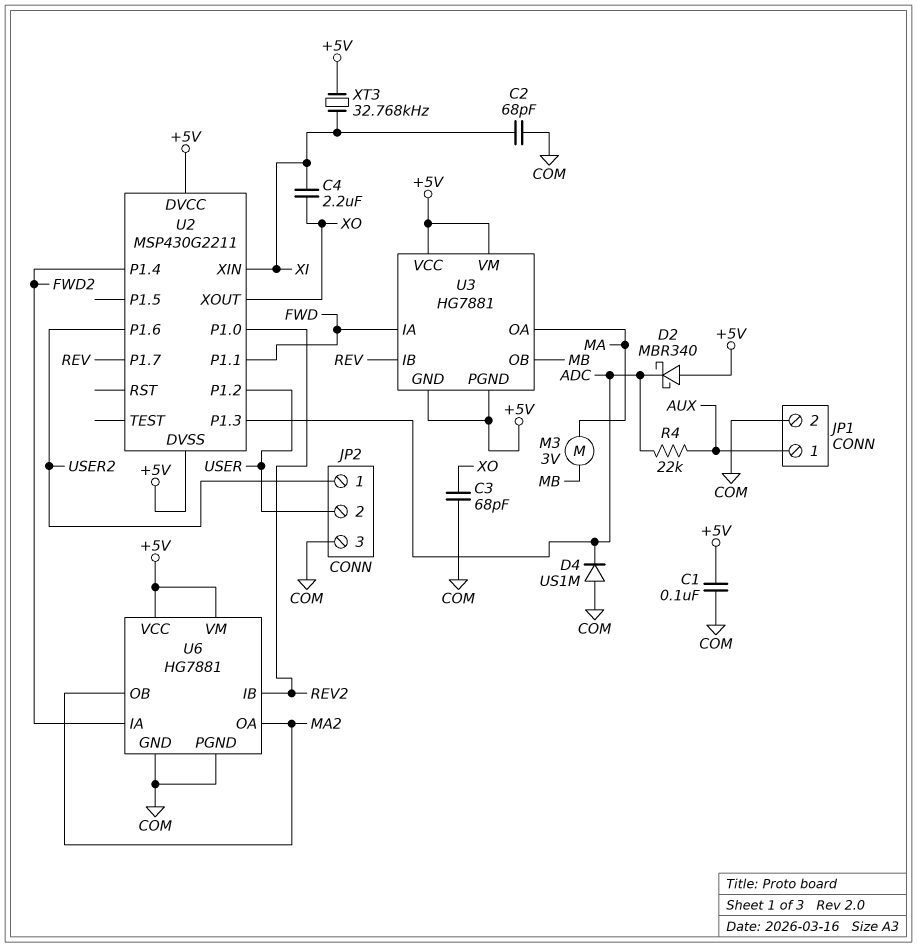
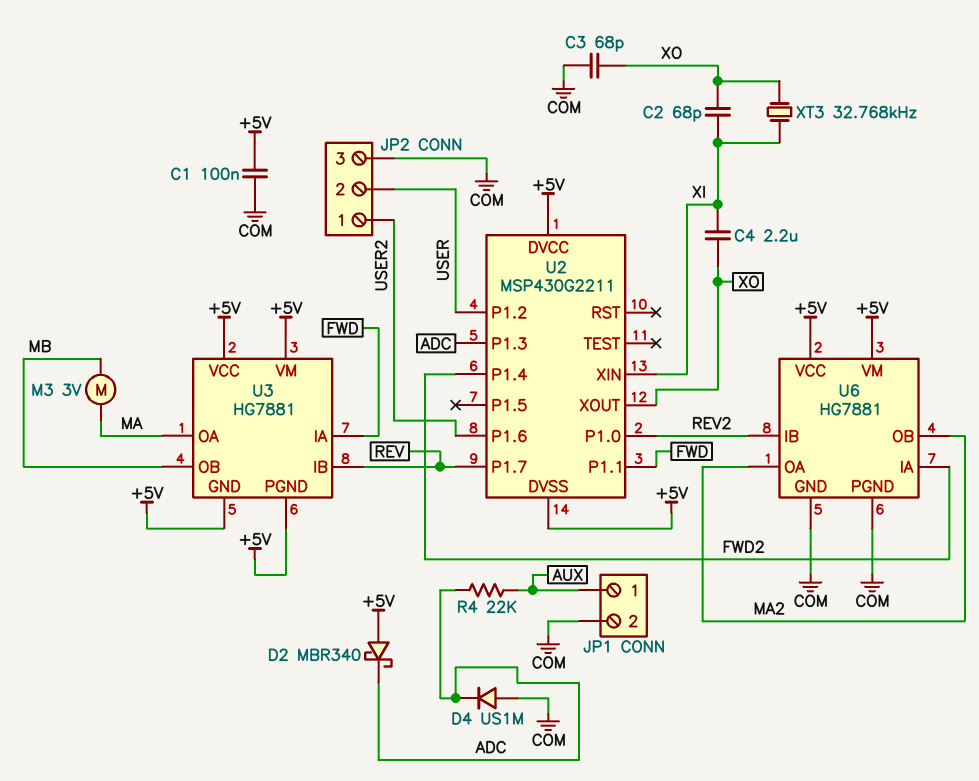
C2: 68pF (COM, XI) -> 68pF (XI, XO)
XT3: 32.768kHz (+5V, XI) -> 32.768kHz (XI, XO)

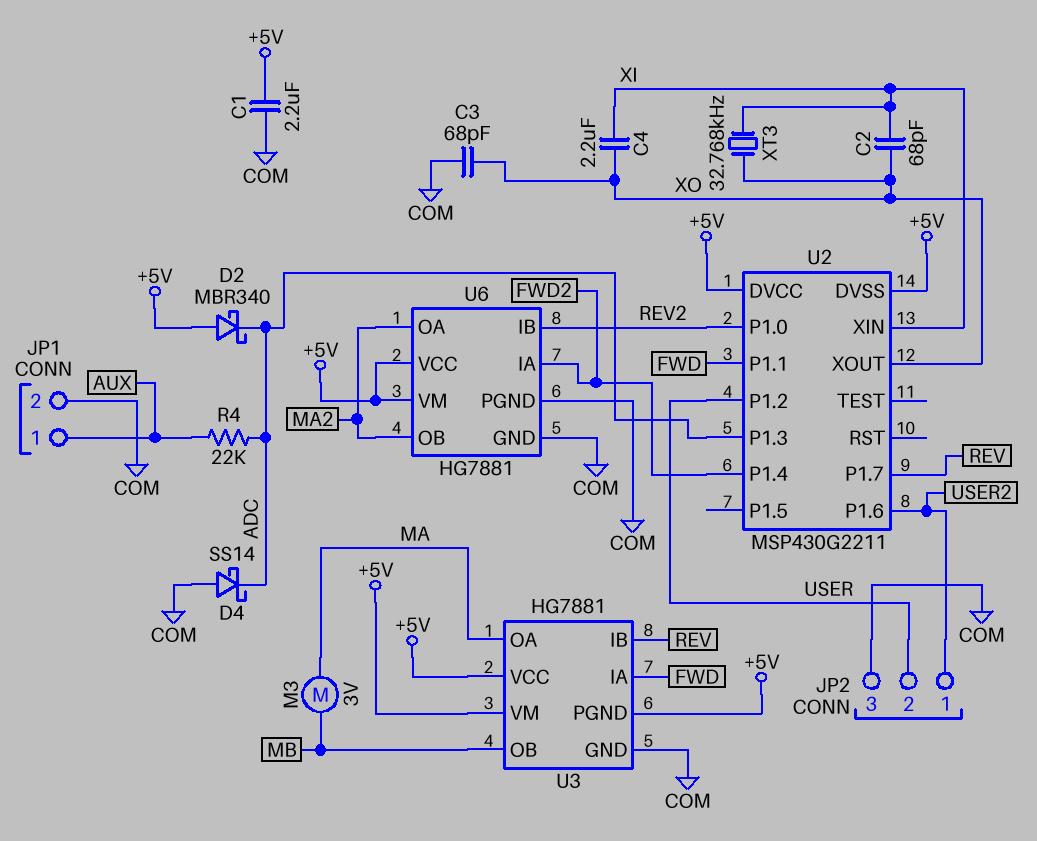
C1: 100nF (+5V, COM) -> 2.2uF (+5V, COM)
D4: diode US1M (A COM, K ADC) -> schottky SS14 (A COM, K ADC)
U3 pin GND: +5V -> COM

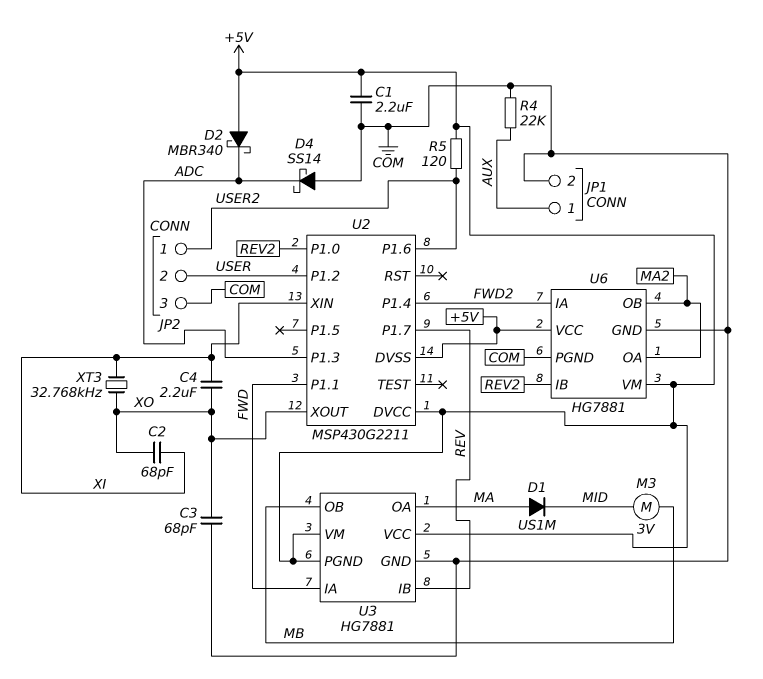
D1: none -> diode US1M (A MA, K MID)
M3: motor 3V (MA, MB) -> motor 3V (MB, MID)
R4: 22k (ADC, AUX) -> 22k (AUX, COM)
R5: none -> 120 (+5V, USER2)

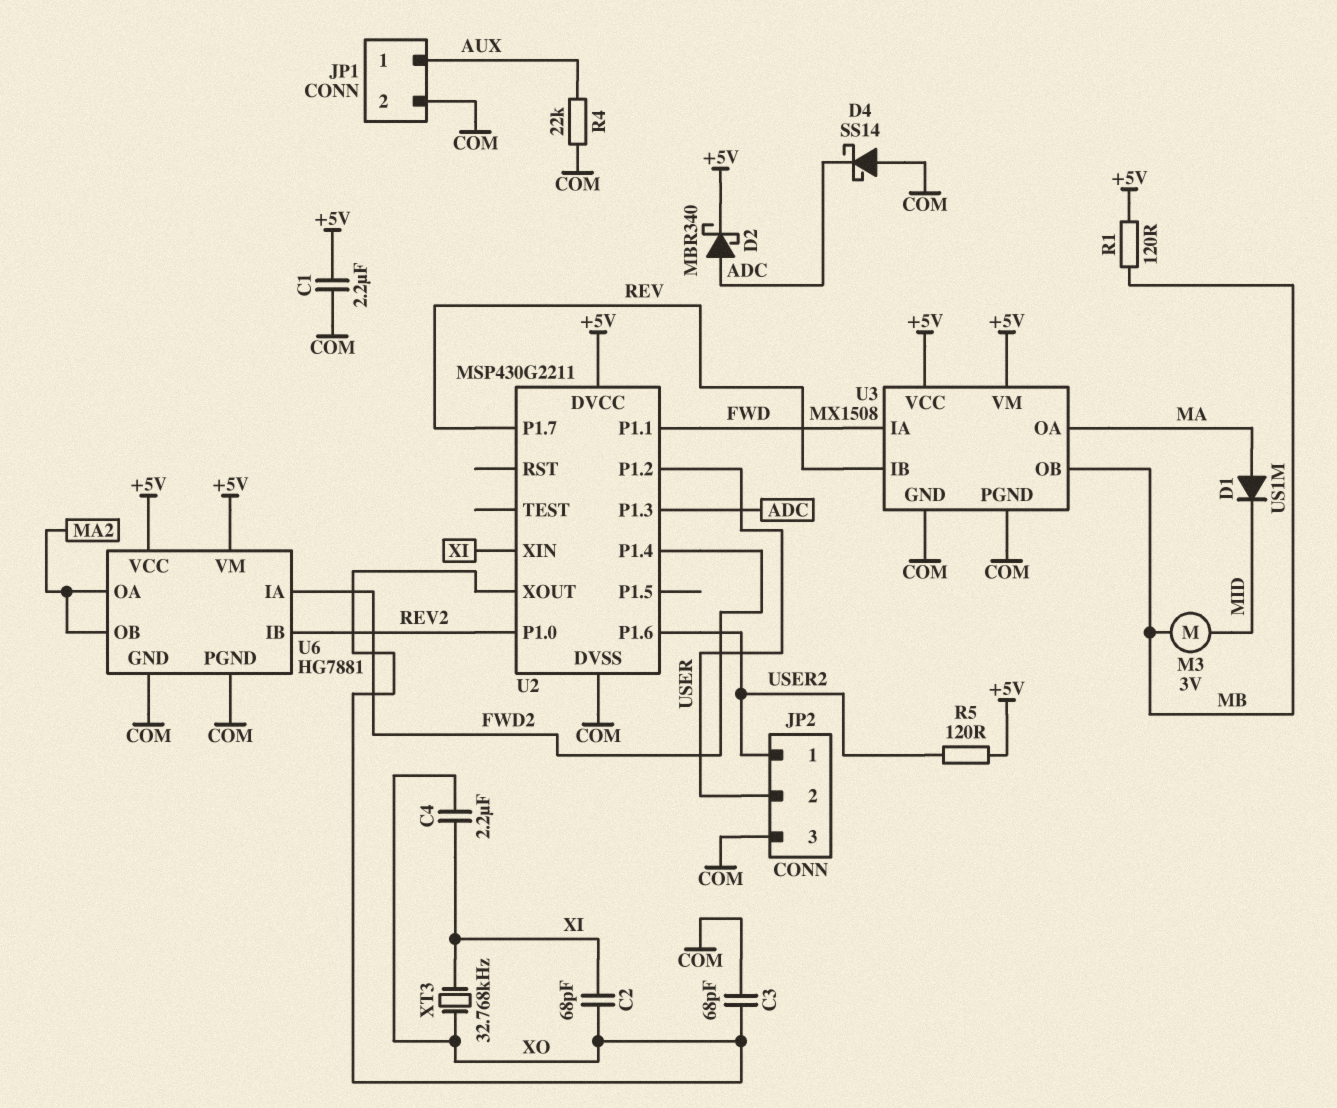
D2: schottky MBR340 (A +5V, K ADC) -> schottky MBR340 (A ADC, K +5V)
R1: none -> 120 (+5V, MB)
U2 pin DVSS: +5V -> COM
U3: HG7881 -> MX1508
U3 pin PGND: +5V -> COM

